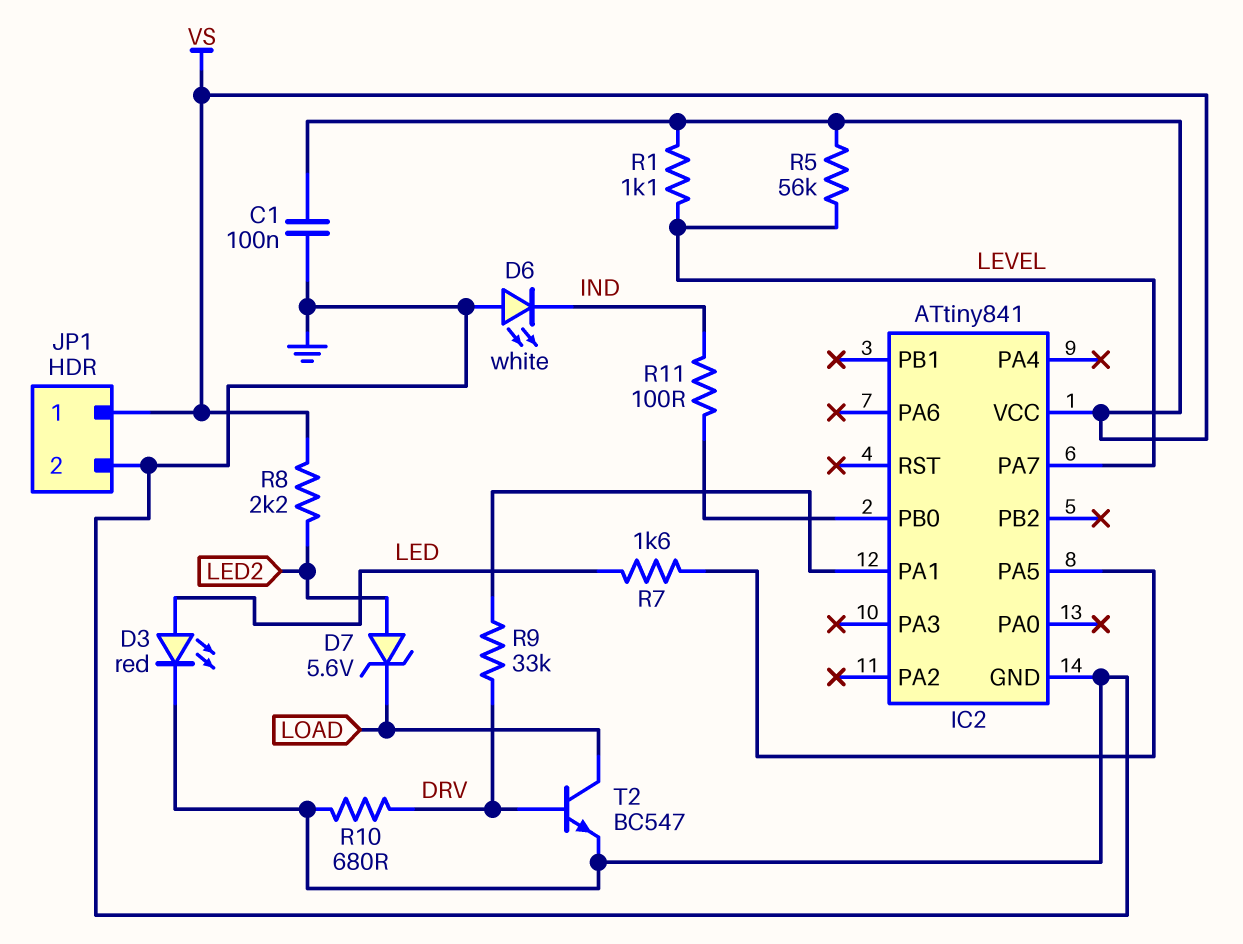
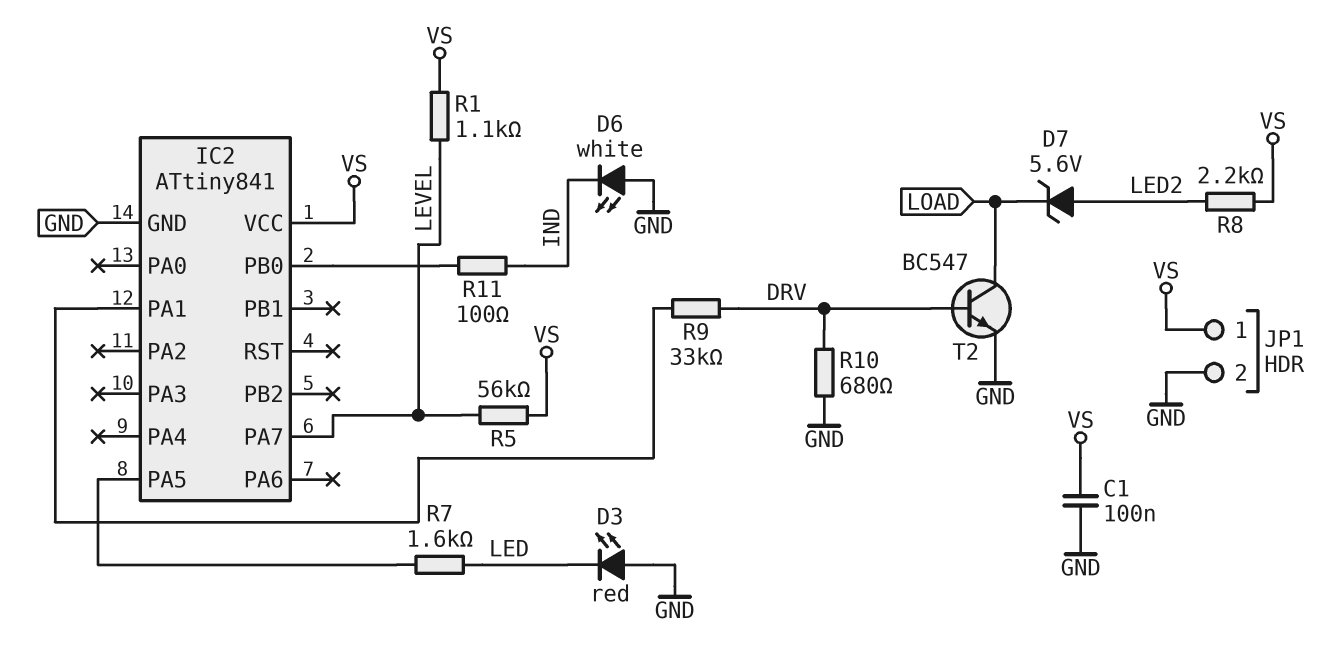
D3: LED red (A LED, K GND) -> LED red (A GND, K LED)

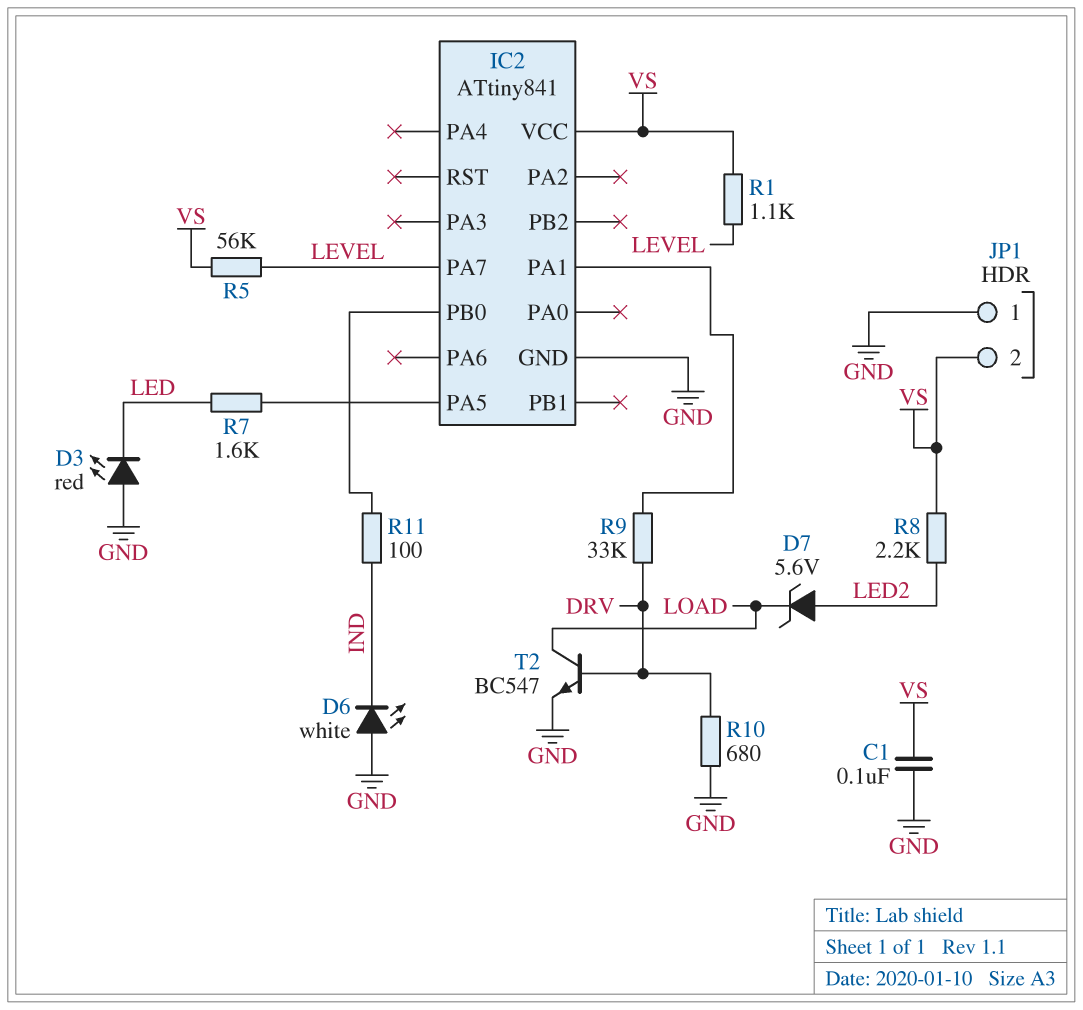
JP1 pin 1: VS -> GND
JP1 pin 2: GND -> VS

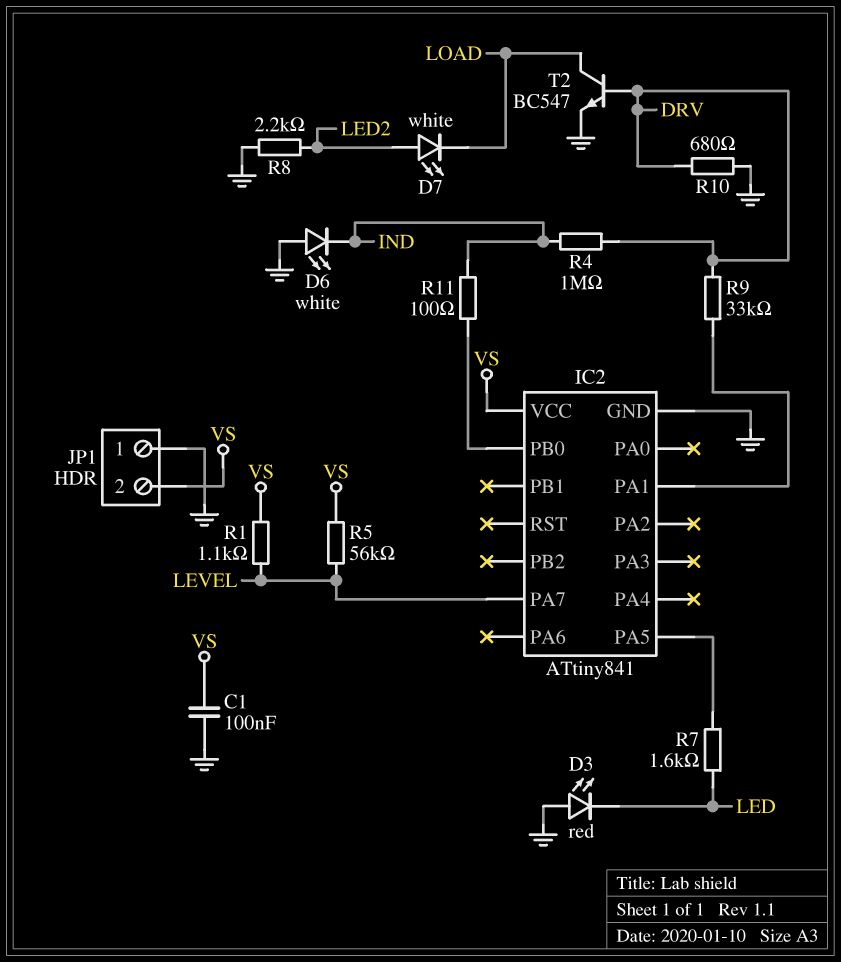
D7: zener 5.6V (A LED2, K LOAD) -> LED white (A LED2, K LOAD)
R4: none -> 1M (DRV, IND)
R8: 2.2k (LED2, VS) -> 2.2k (GND, LED2)

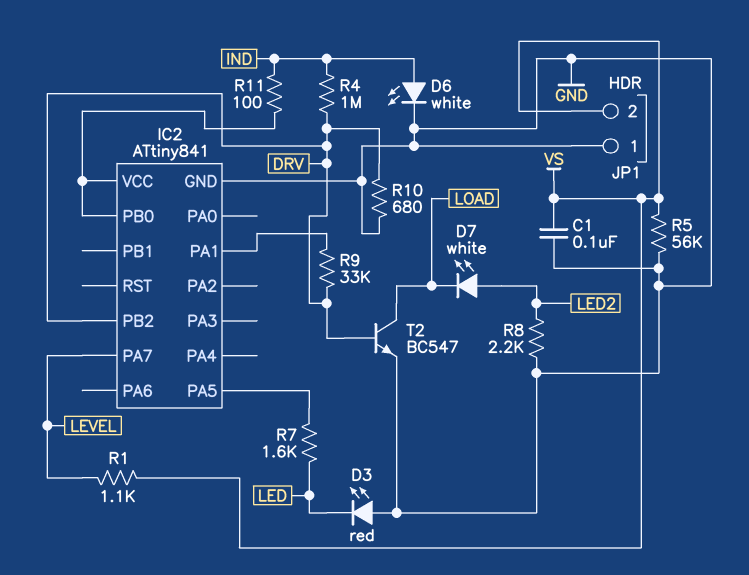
D6: LED white (A GND, K IND) -> LED white (A IND, K GND)
IC2 pin PB2: none -> DRV
IC2 pin VCC: VS -> IC2/PB0
R5: 56k (LEVEL, VS) -> 56k (GND, VS)

